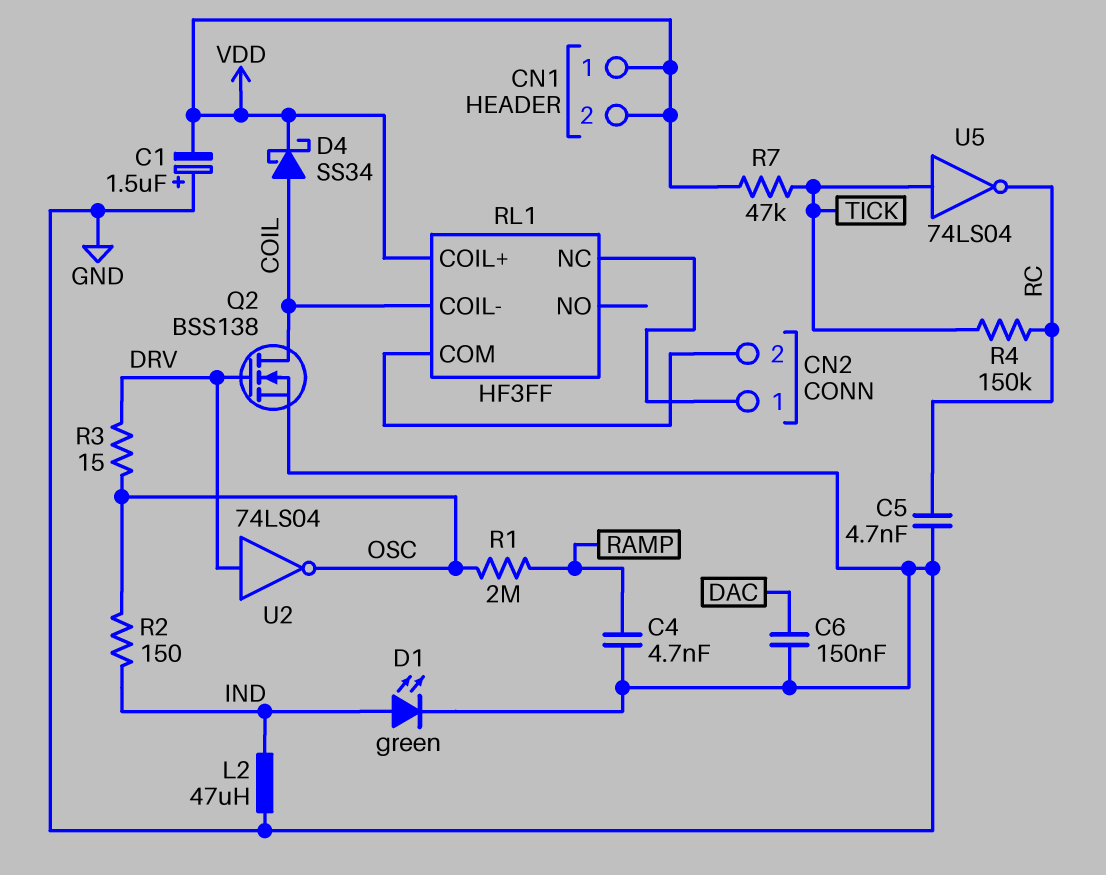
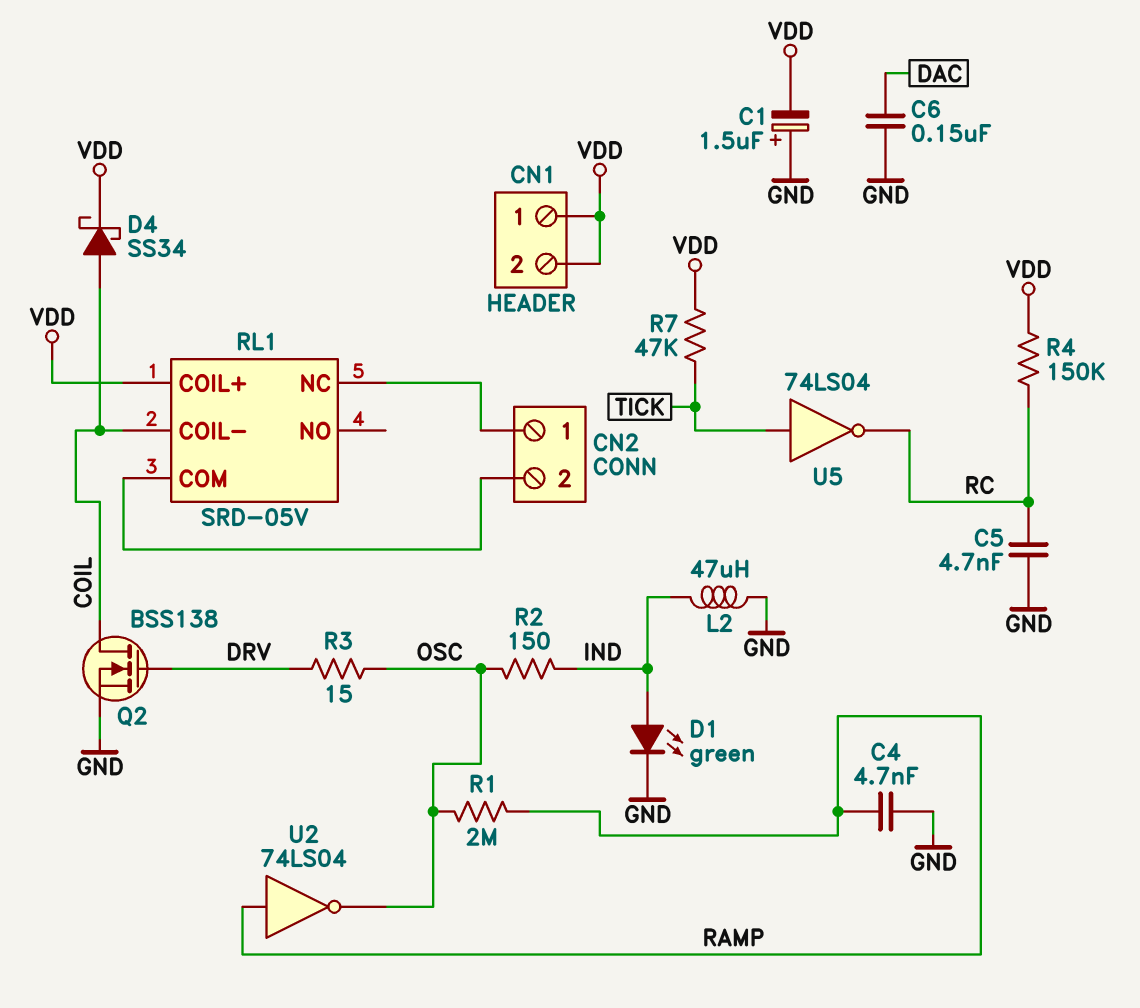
R4: 150k (RC, TICK) -> 150k (RC, VDD)
RL1: HF3FF -> SRD-05V
U2: NOT 74LS04 (in DRV, out OSC) -> NOT 74LS04 (in RAMP, out OSC)

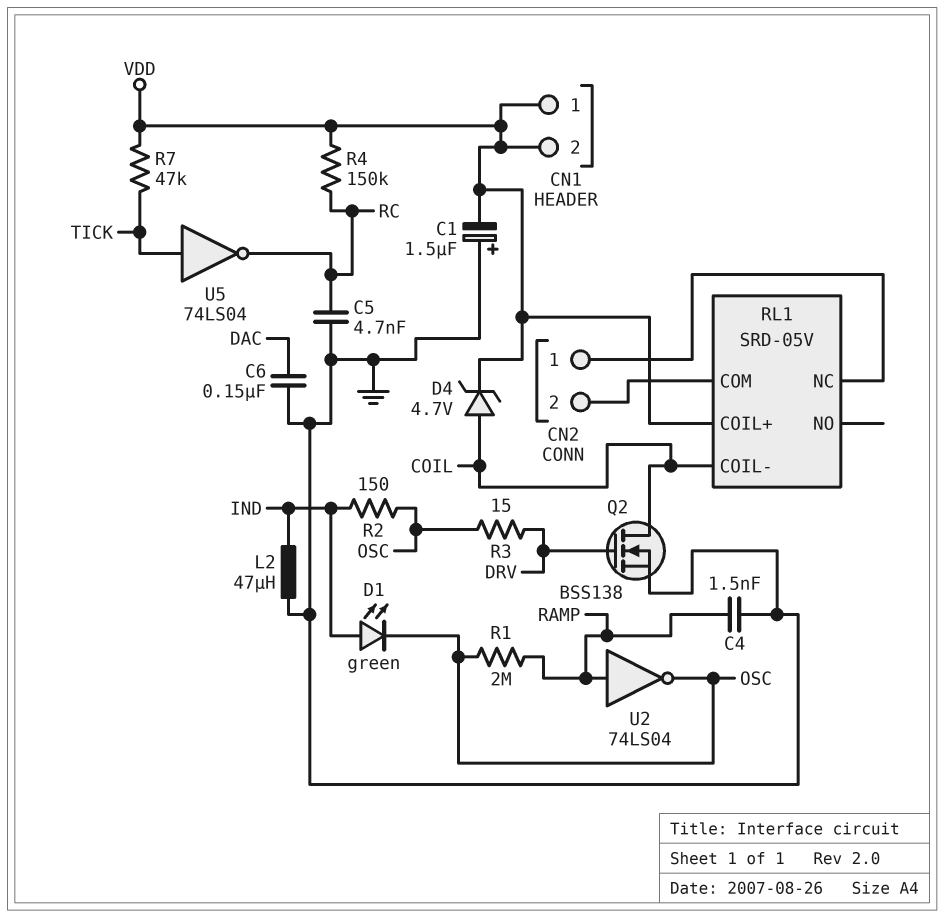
C4: 4.7nF (GND, RAMP) -> 1.5nF (GND, RAMP)
D1: LED green (A IND, K GND) -> LED green (A IND, K OSC)
D4: schottky SS34 (A COIL, K VDD) -> zener 4.7V (A COIL, K VDD)

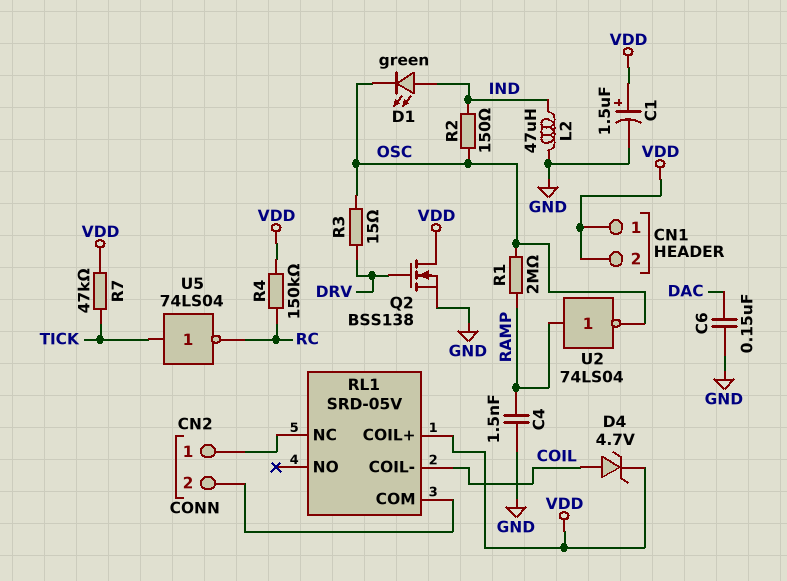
C1: 1.5uF (plus GND, minus VDD) -> 1.5uF (plus VDD, minus GND)
C5: 4.7nF (GND, RC) -> none
Q2: NMOS BSS138 (G DRV, D COIL, S GND) -> NMOS BSS138 (G DRV, D VDD, S GND)

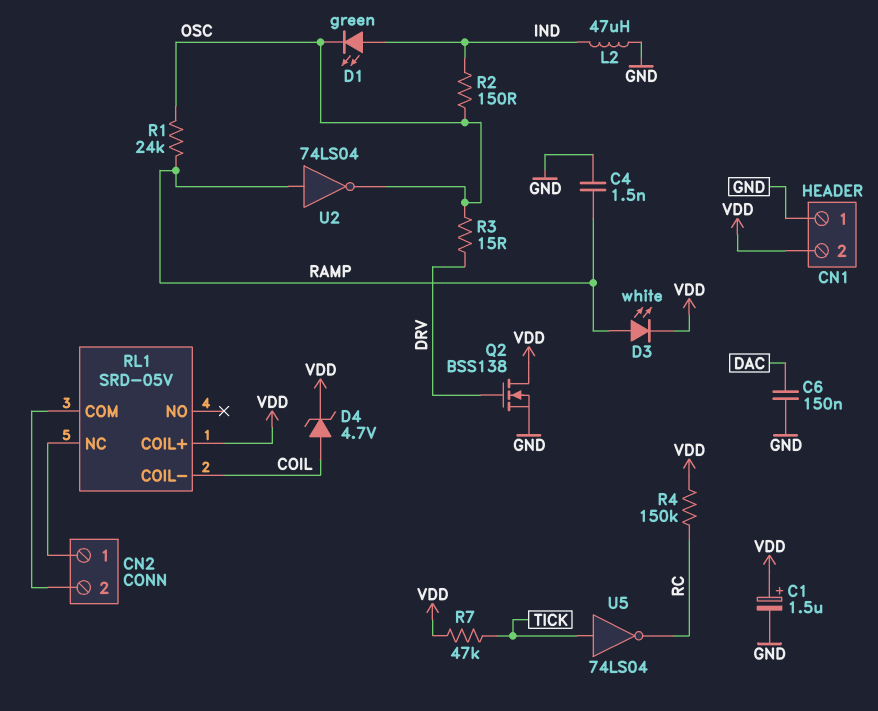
CN1 pin 1: VDD -> GND
D3: none -> LED white (A RAMP, K VDD)
R1: 2M (OSC, RAMP) -> 24k (OSC, RAMP)

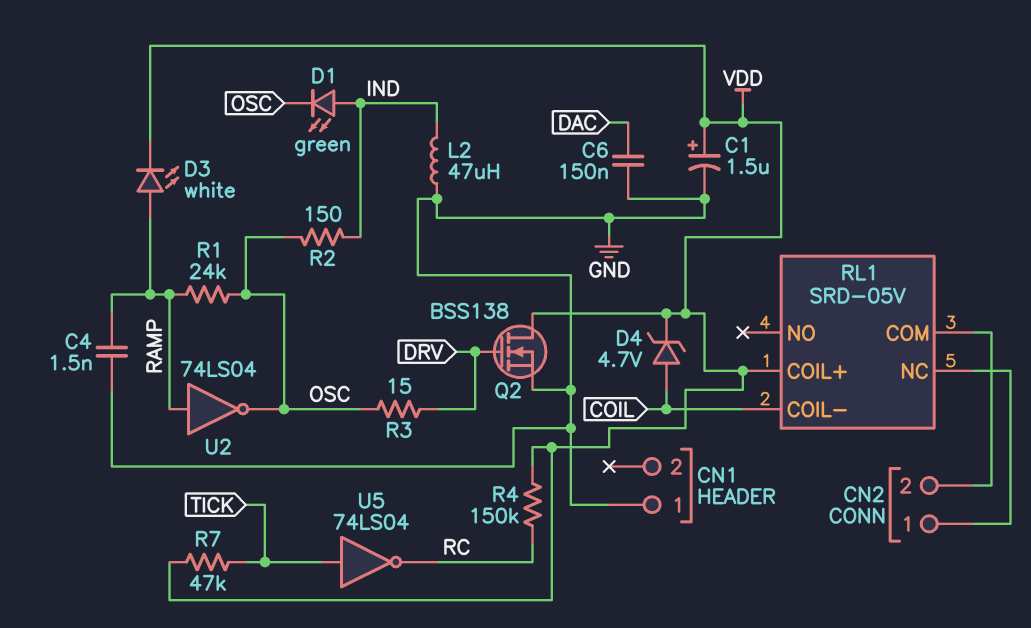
CN1 pin 2: VDD -> none

